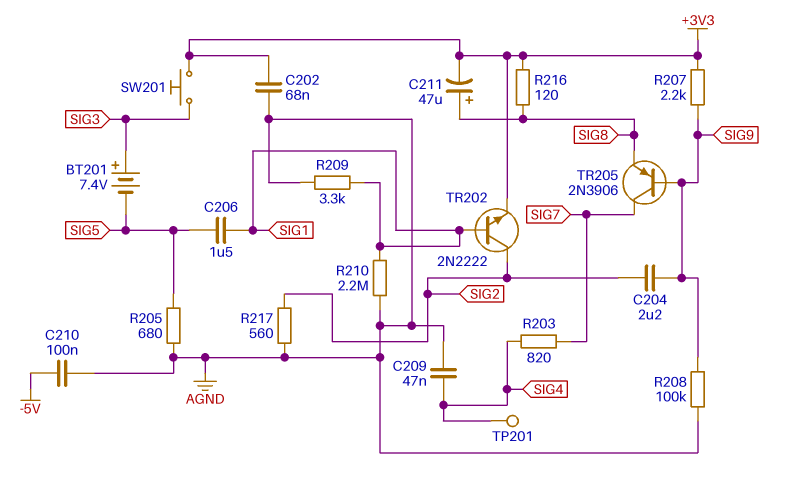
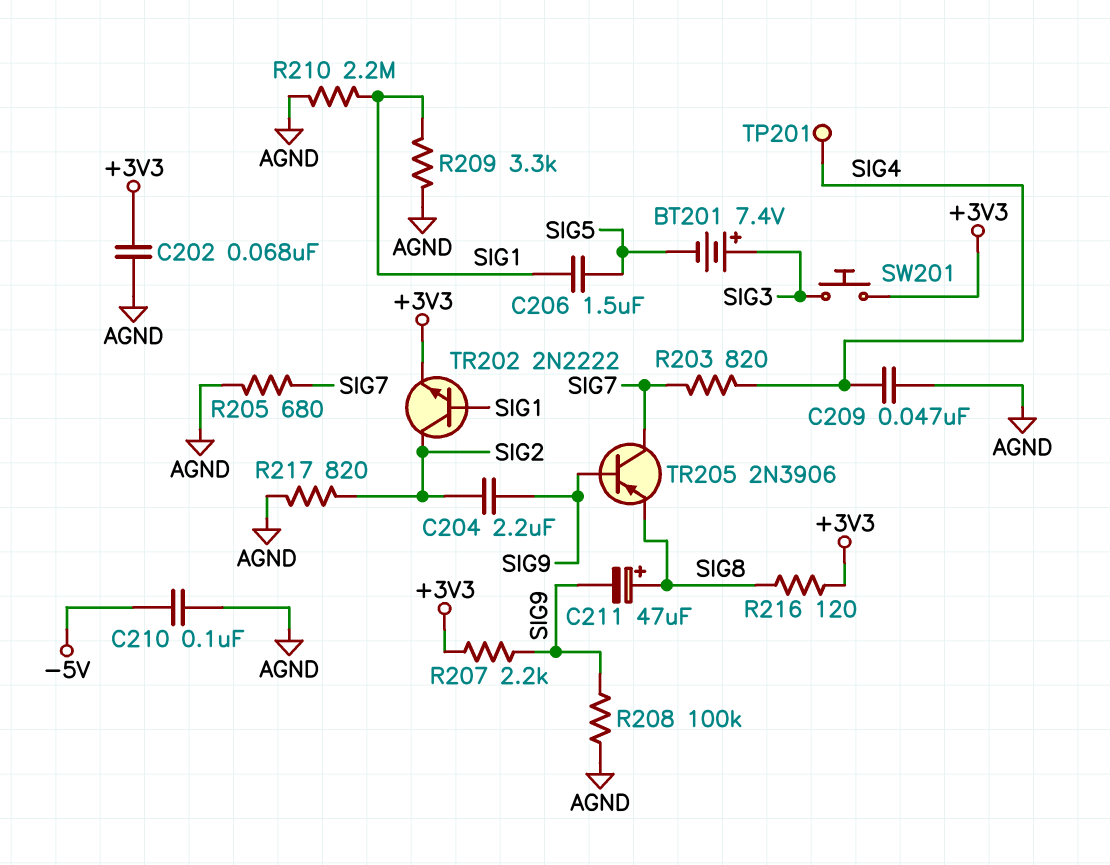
C211: 47uF (plus SIG8, minus +3V3) -> 47uF (plus SIG8, minus SIG9)
R205: 680 (AGND, SIG5) -> 680 (AGND, SIG7)
R217: 560 (AGND, SIG2) -> 820 (AGND, SIG2)

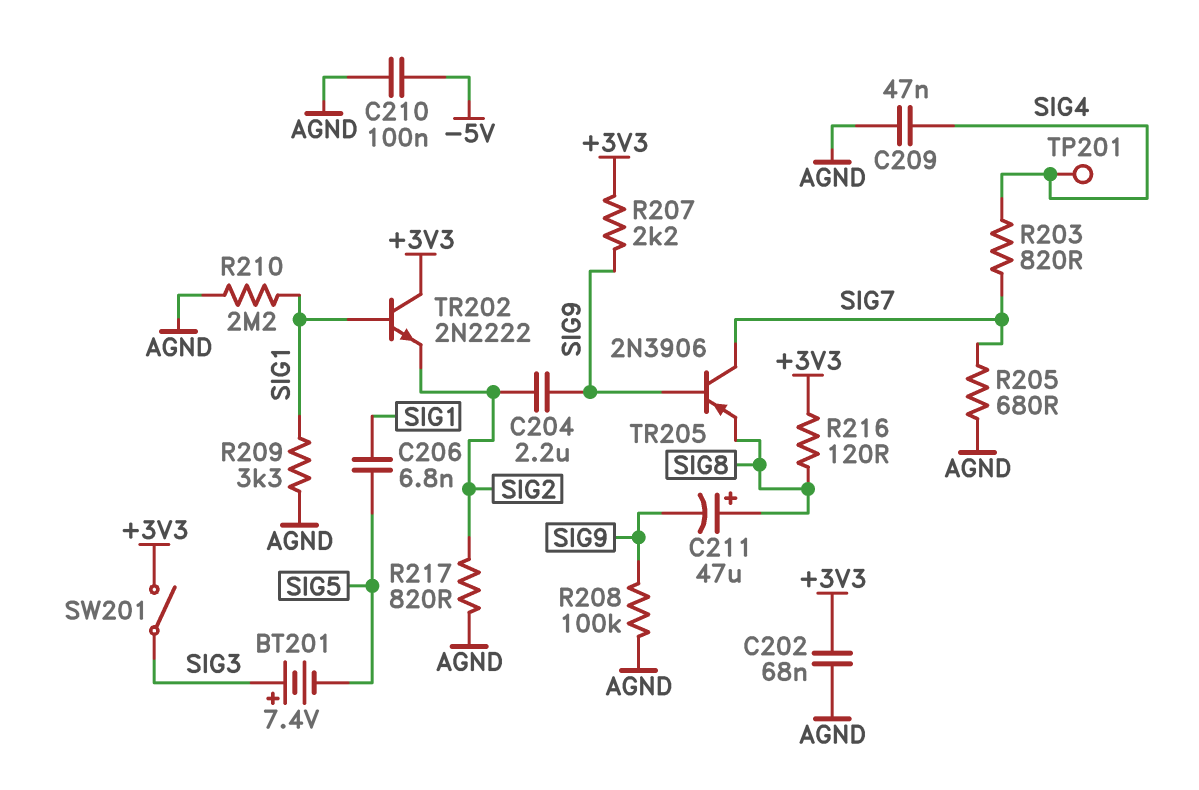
C206: 1.5uF (SIG1, SIG5) -> 6.8nF (SIG1, SIG5)
SW201: button (+3V3, SIG3) -> switch (+3V3, SIG3)
TR202: NPN 2N2222 (B SIG1, C SIG2, E +3V3) -> NPN 2N2222 (B SIG1, C +3V3, E SIG2)

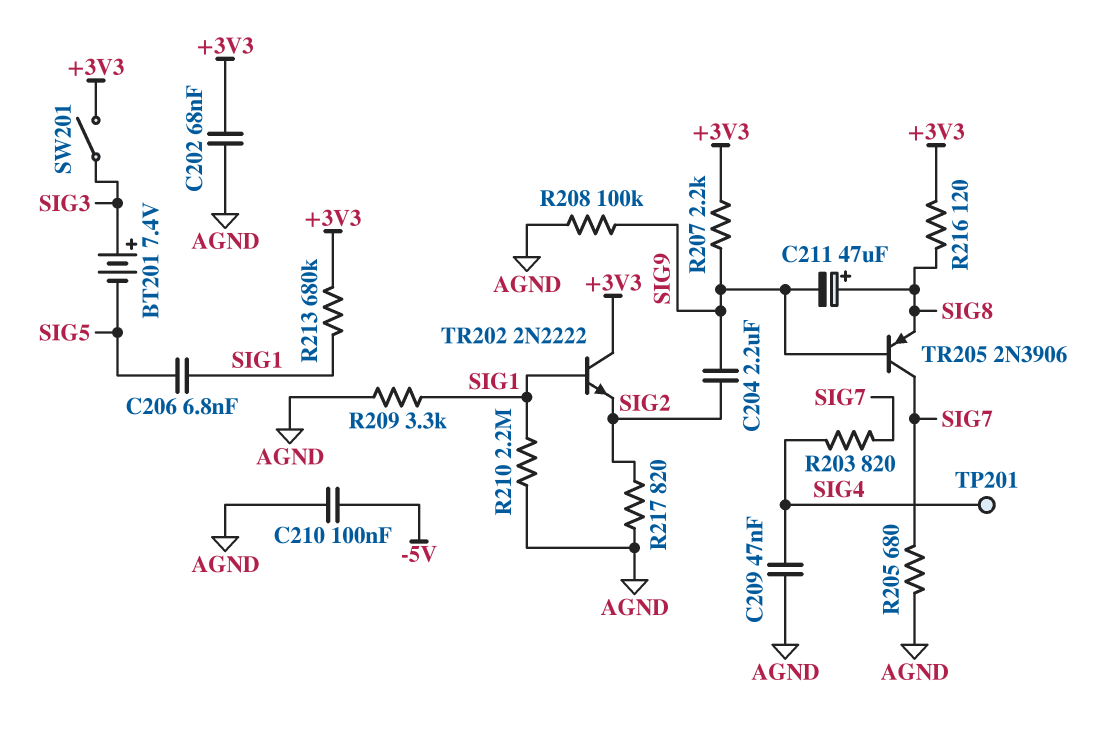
R213: none -> 680k (+3V3, SIG1)

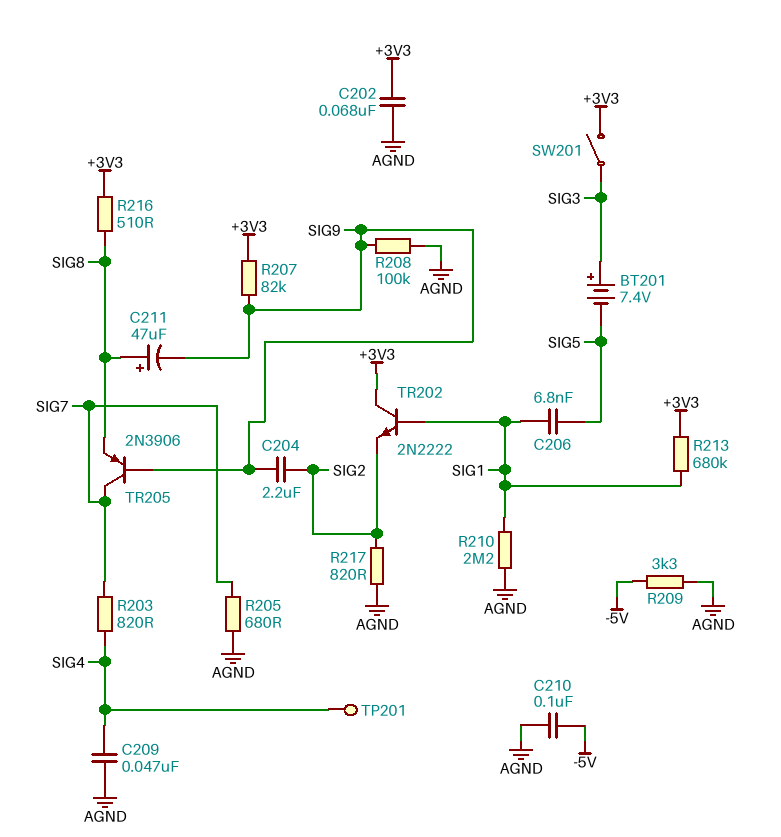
R207: 2.2k (+3V3, SIG9) -> 82k (+3V3, SIG9)
R209: 3.3k (AGND, SIG1) -> 3.3k (-5V, AGND)
R216: 120 (+3V3, SIG8) -> 510 (+3V3, SIG8)

